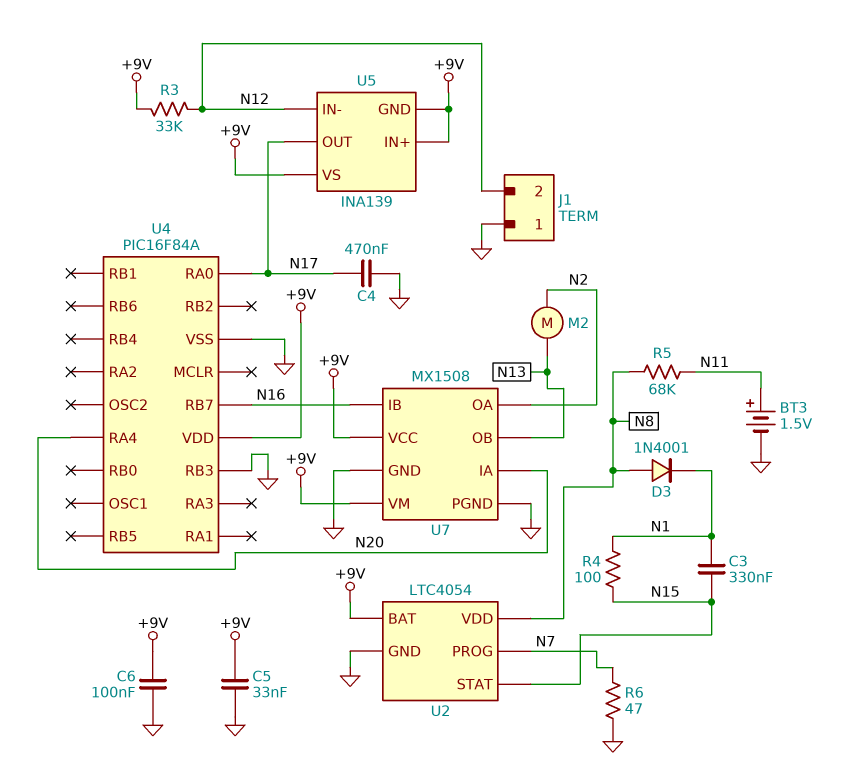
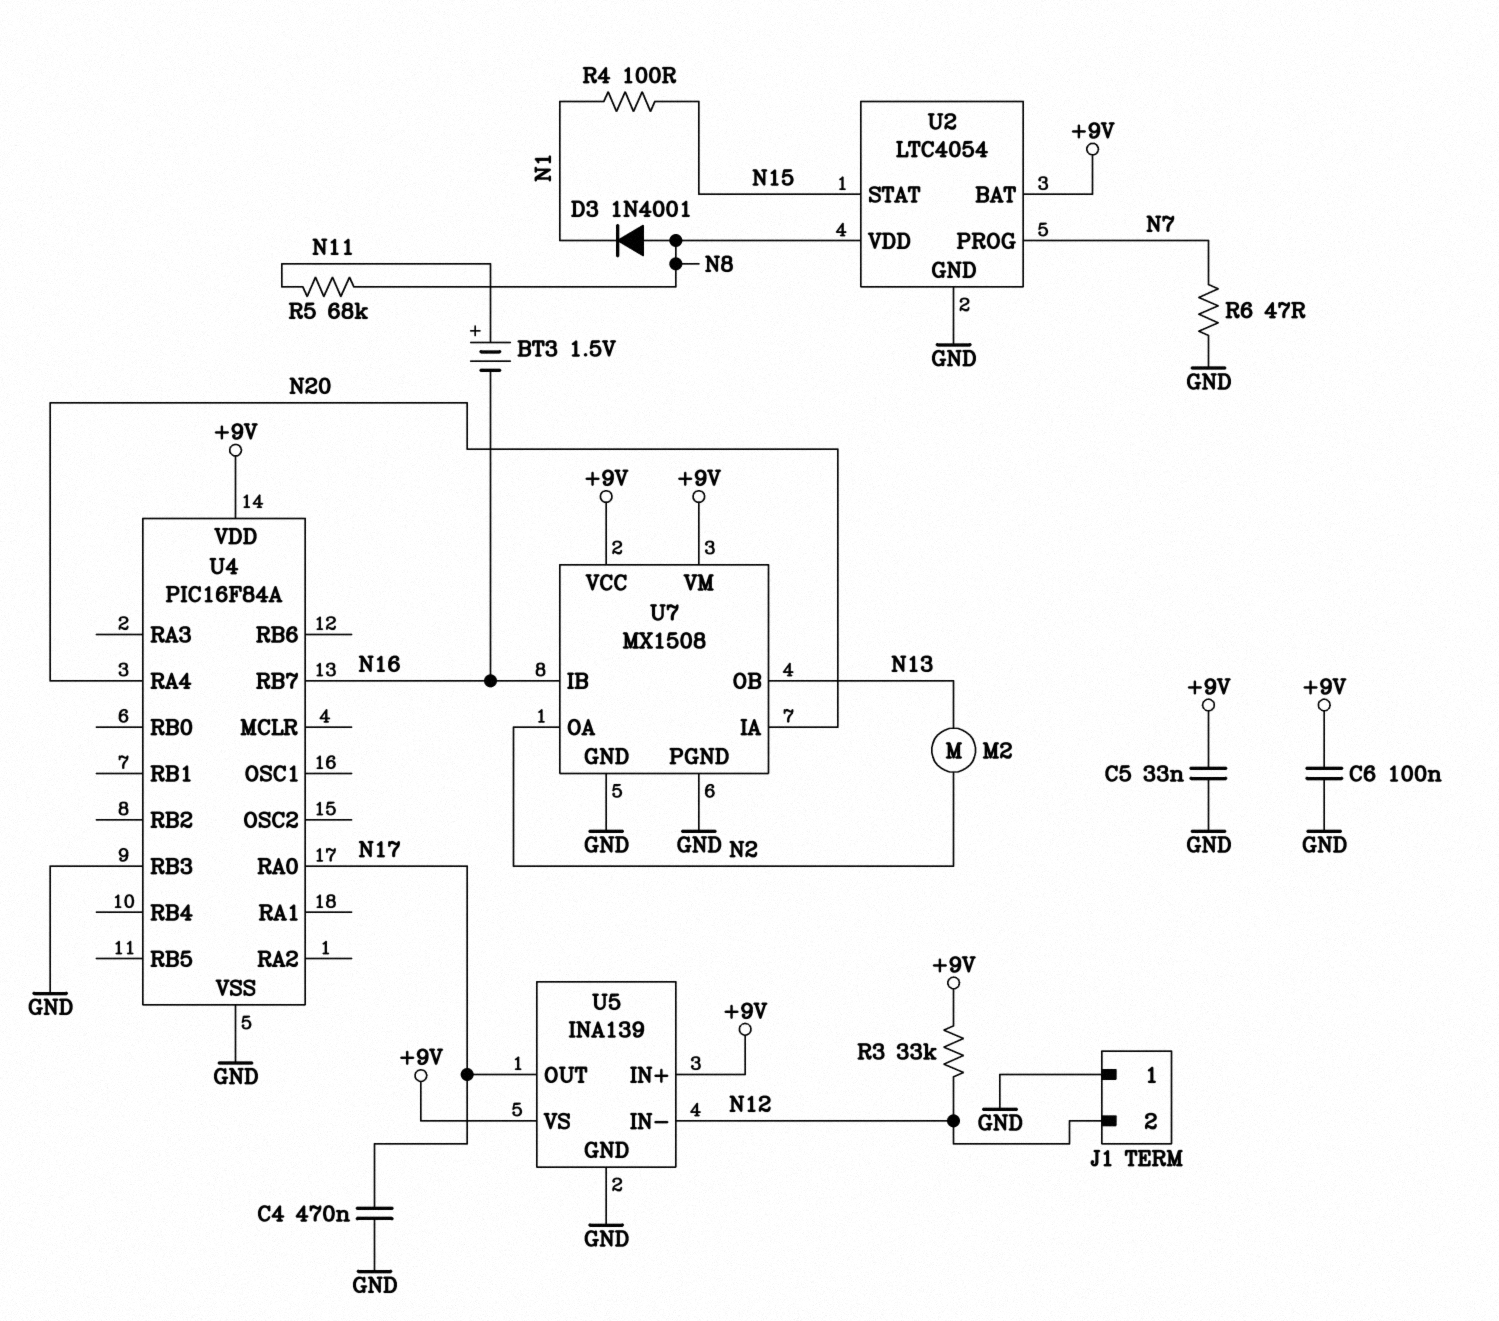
BT3: 1.5V (plus N11, minus GND) -> 1.5V (plus N11, minus N16)
C3: 330nF (N1, N15) -> none
U5 pin GND: +9V -> GND

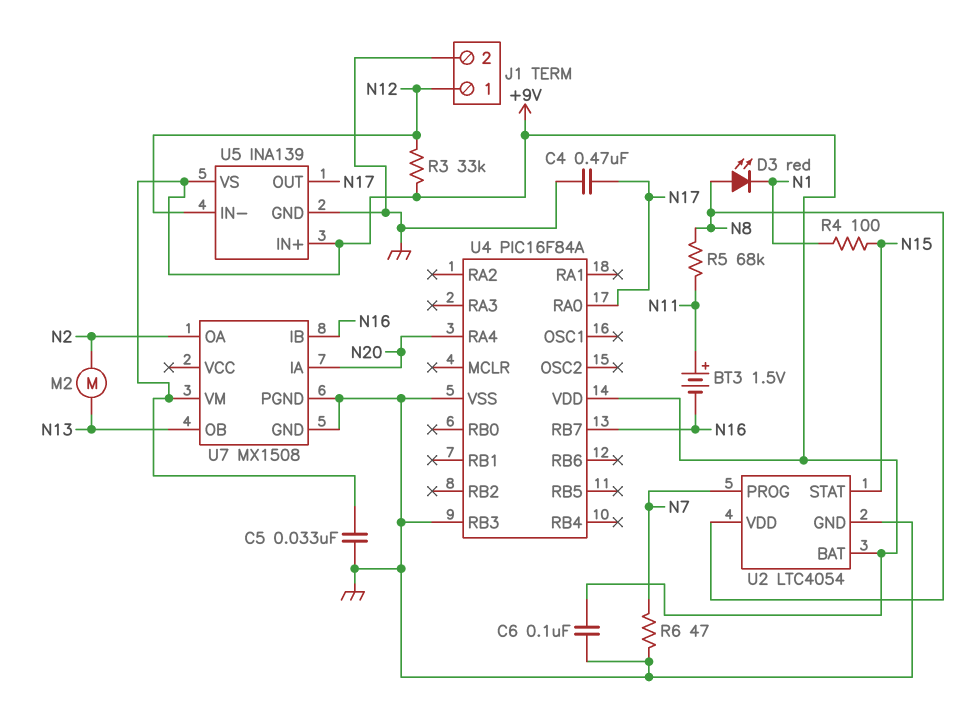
D3: diode 1N4001 (A N8, K N1) -> LED red (A N8, K N1)
J1 pin 1: GND -> N12
J1 pin 2: N12 -> GND
U7 pin VCC: +9V -> none

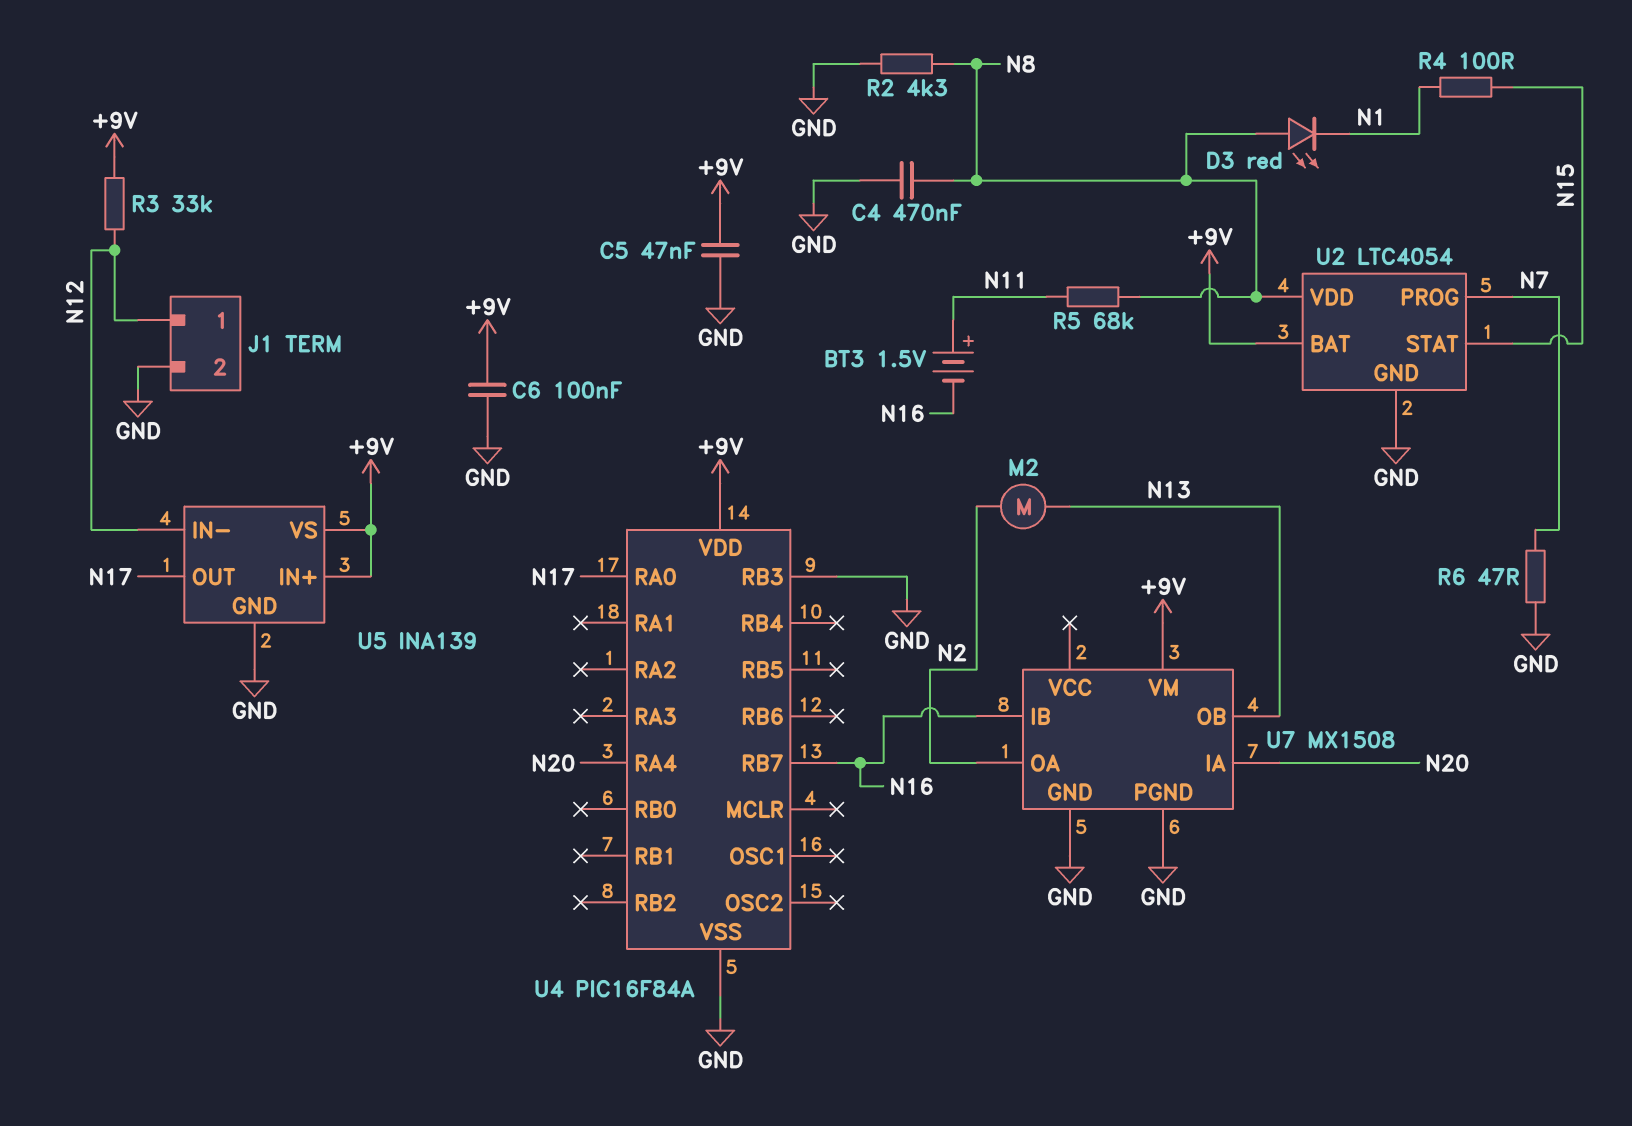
C4: 470nF (GND, N17) -> 470nF (GND, N8)
C5: 33nF (+9V, GND) -> 47nF (+9V, GND)
R2: none -> 4.3k (GND, N8)

